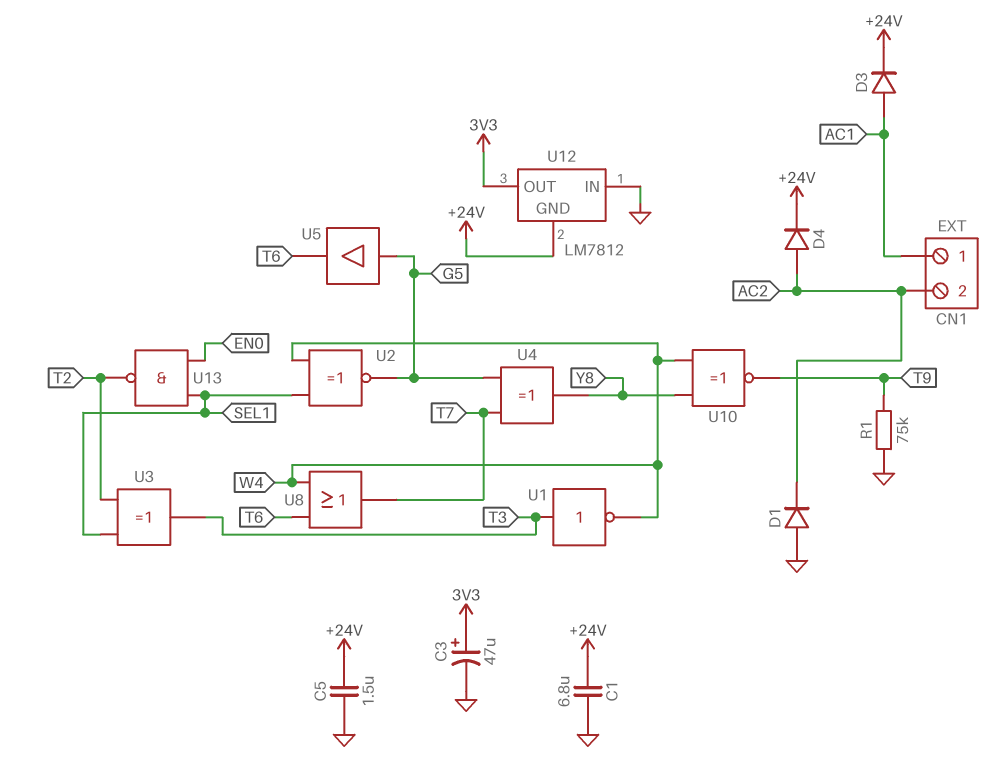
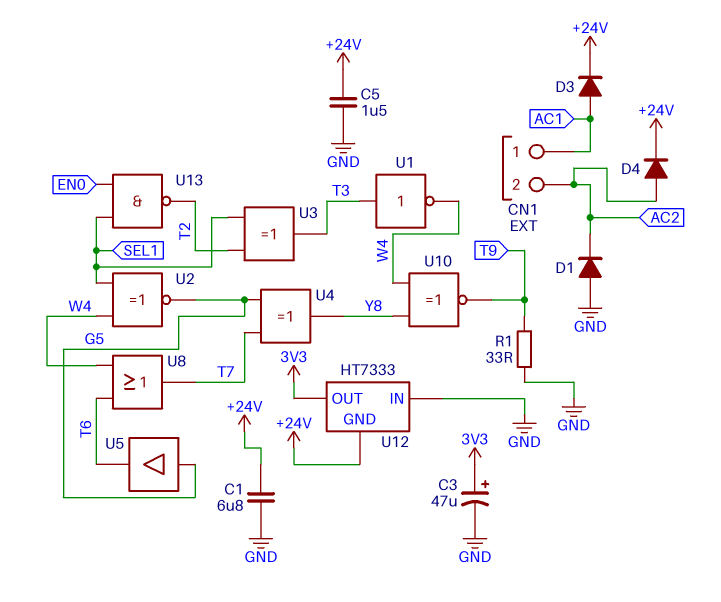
R1: 75k (GND, T9) -> 33 (GND, T9)
U12: LM7812 -> HT7333

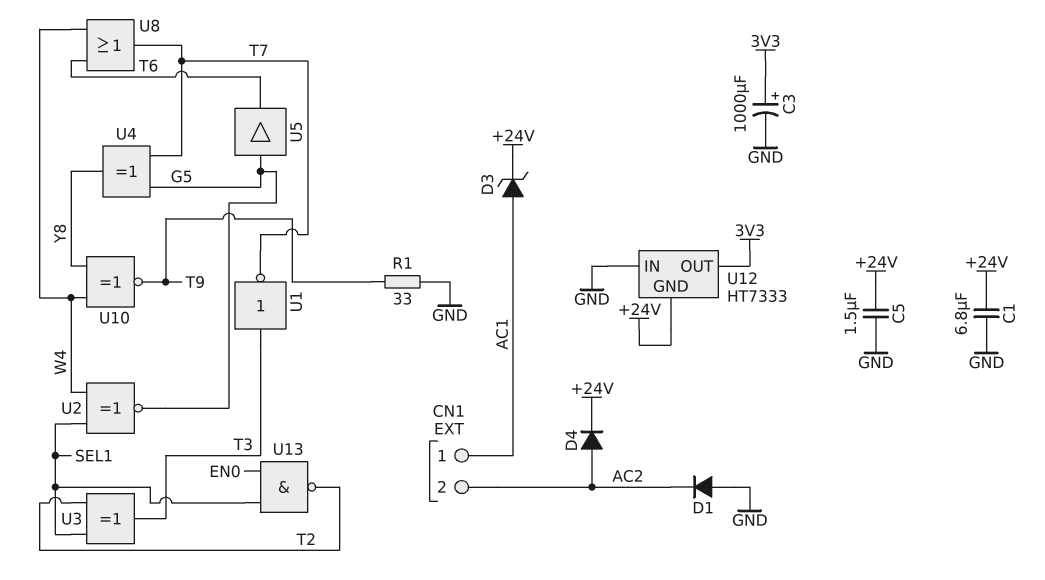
C3: 47uF (plus 3V3, minus GND) -> 1000uF (plus 3V3, minus GND)
D3: diode (A AC1, K +24V) -> zener (A AC1, K +24V)
U1: NOT (in T3, out W4) -> NOT (in T3, out T7)

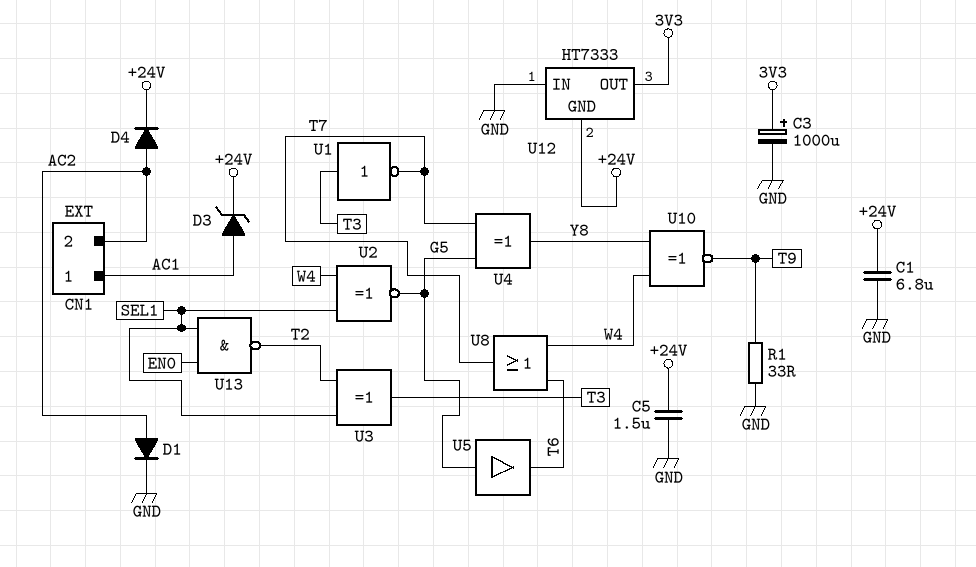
D1: diode (A GND, K AC2) -> diode (A AC2, K GND)

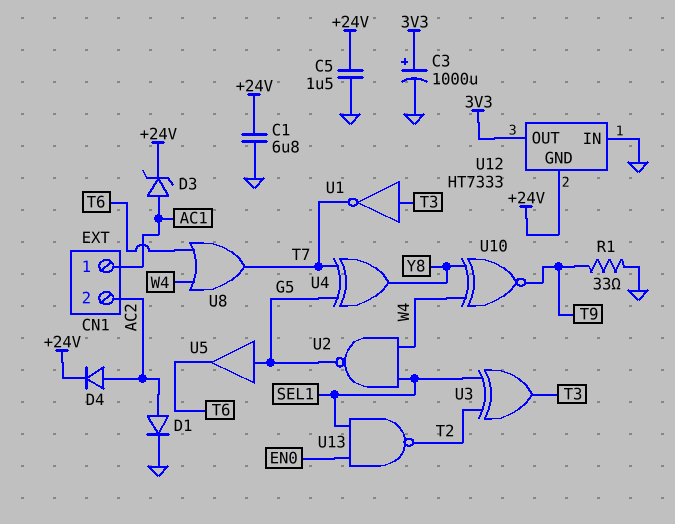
U2: XNOR (in SEL1, in W4, out G5) -> NAND (in SEL1, in W4, out G5)

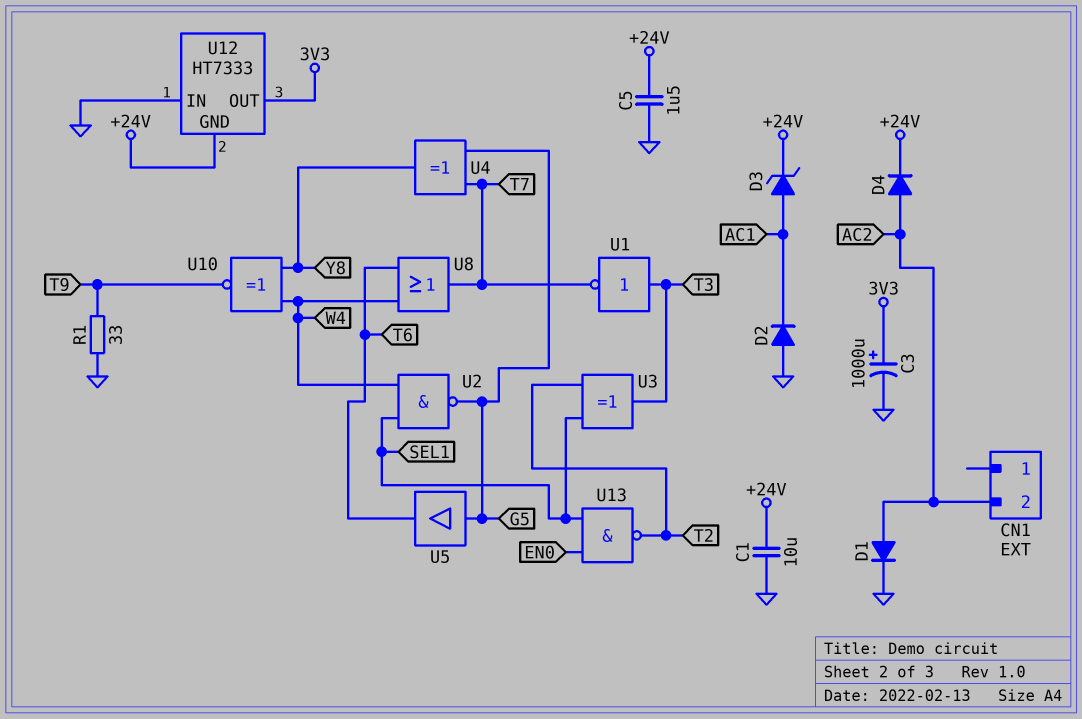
C1: 6.8uF (+24V, GND) -> 10uF (+24V, GND)
CN1 pin 1: AC1 -> none
D2: none -> diode (A GND, K AC1)

